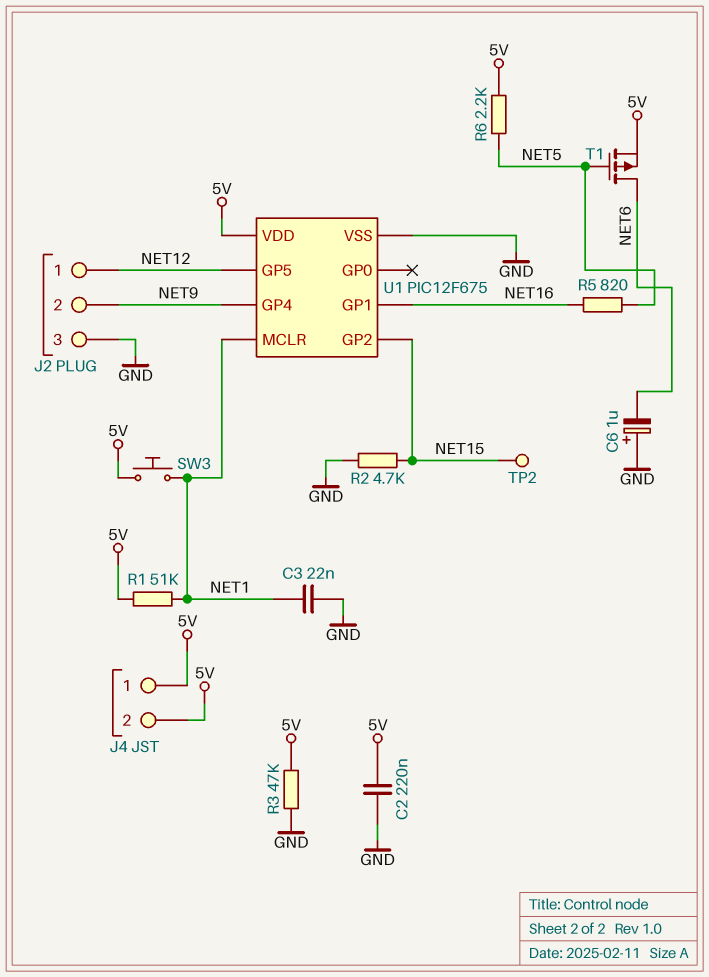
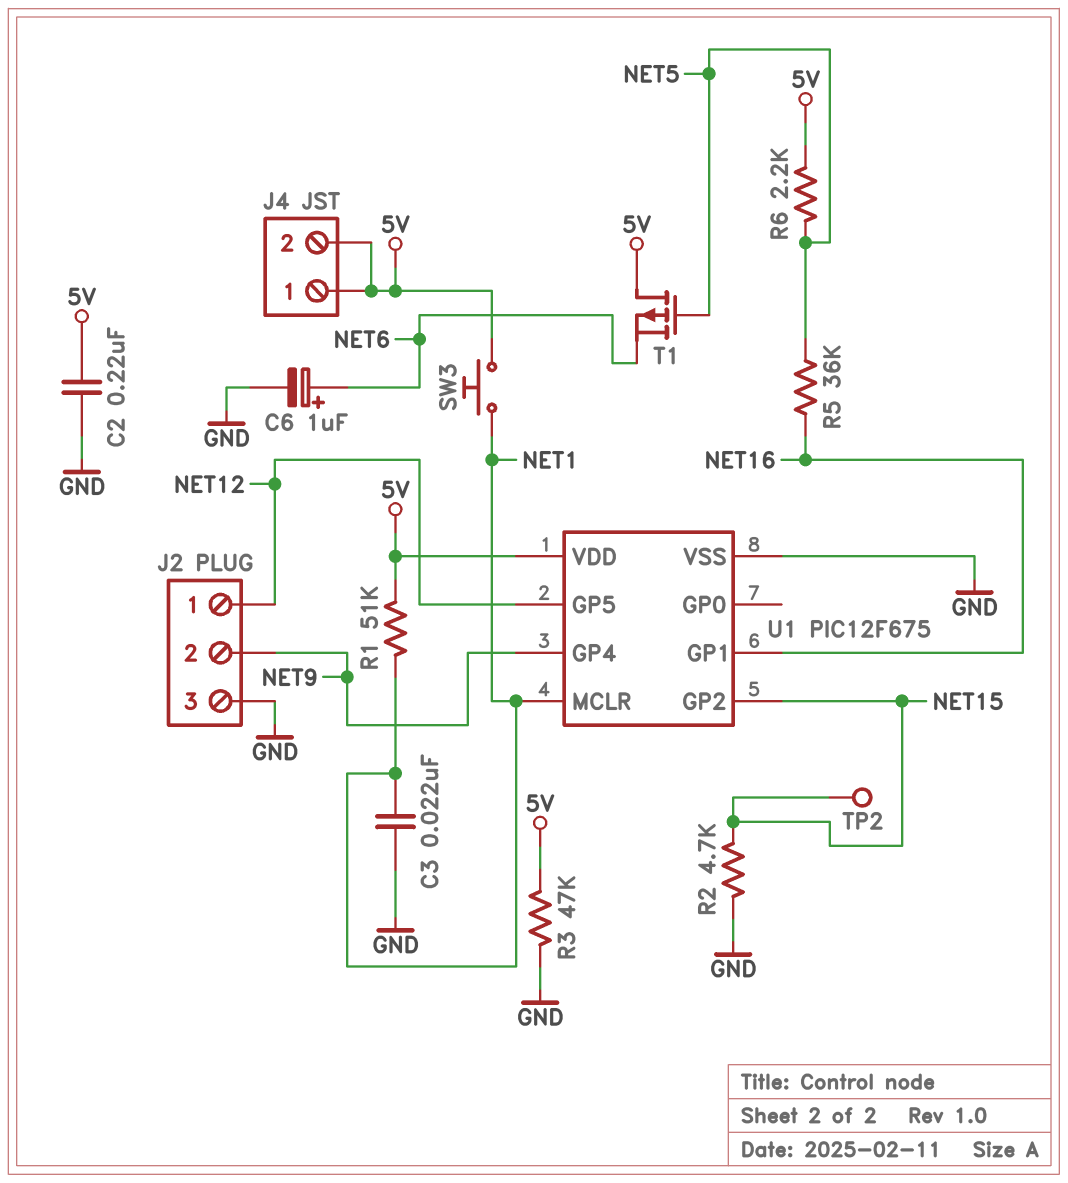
C6: 1uF (plus GND, minus NET6) -> 1uF (plus NET6, minus GND)
R5: 820 (NET5, NET16) -> 36k (NET5, NET16)
T1: PMOS (G NET5, D NET6, S 5V) -> PMOS (G NET5, D 5V, S NET6)

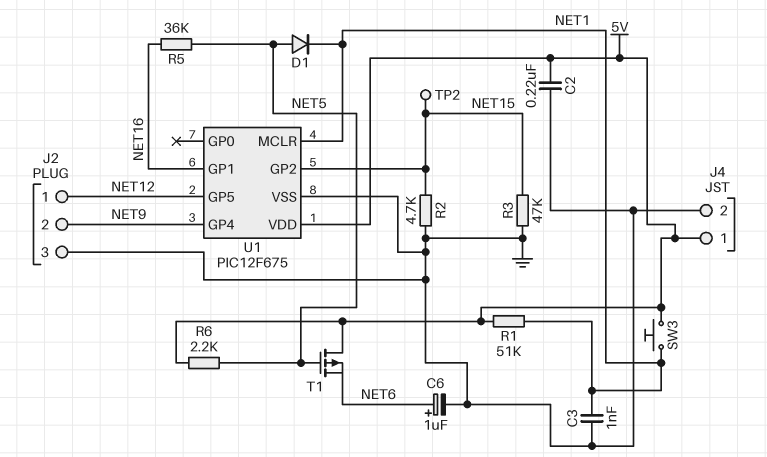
C3: 22nF (GND, NET1) -> 1nF (GND, NET1)
D1: none -> diode (A NET5, K NET1)
J4 pin 2: 5V -> GND
R3: 47k (5V, GND) -> 47k (GND, NET15)

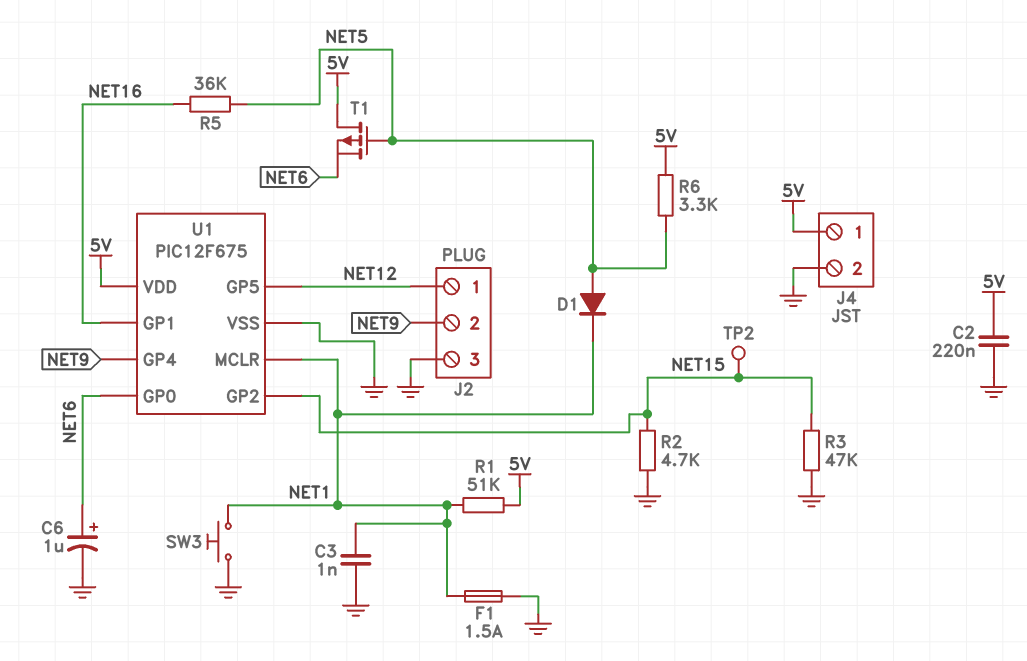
F1: none -> 1.5A (GND, NET1)
R6: 2.2k (5V, NET5) -> 3.3k (5V, NET5)
SW3: button (5V, NET1) -> button (GND, NET1)
U1 pin GP0: none -> NET6

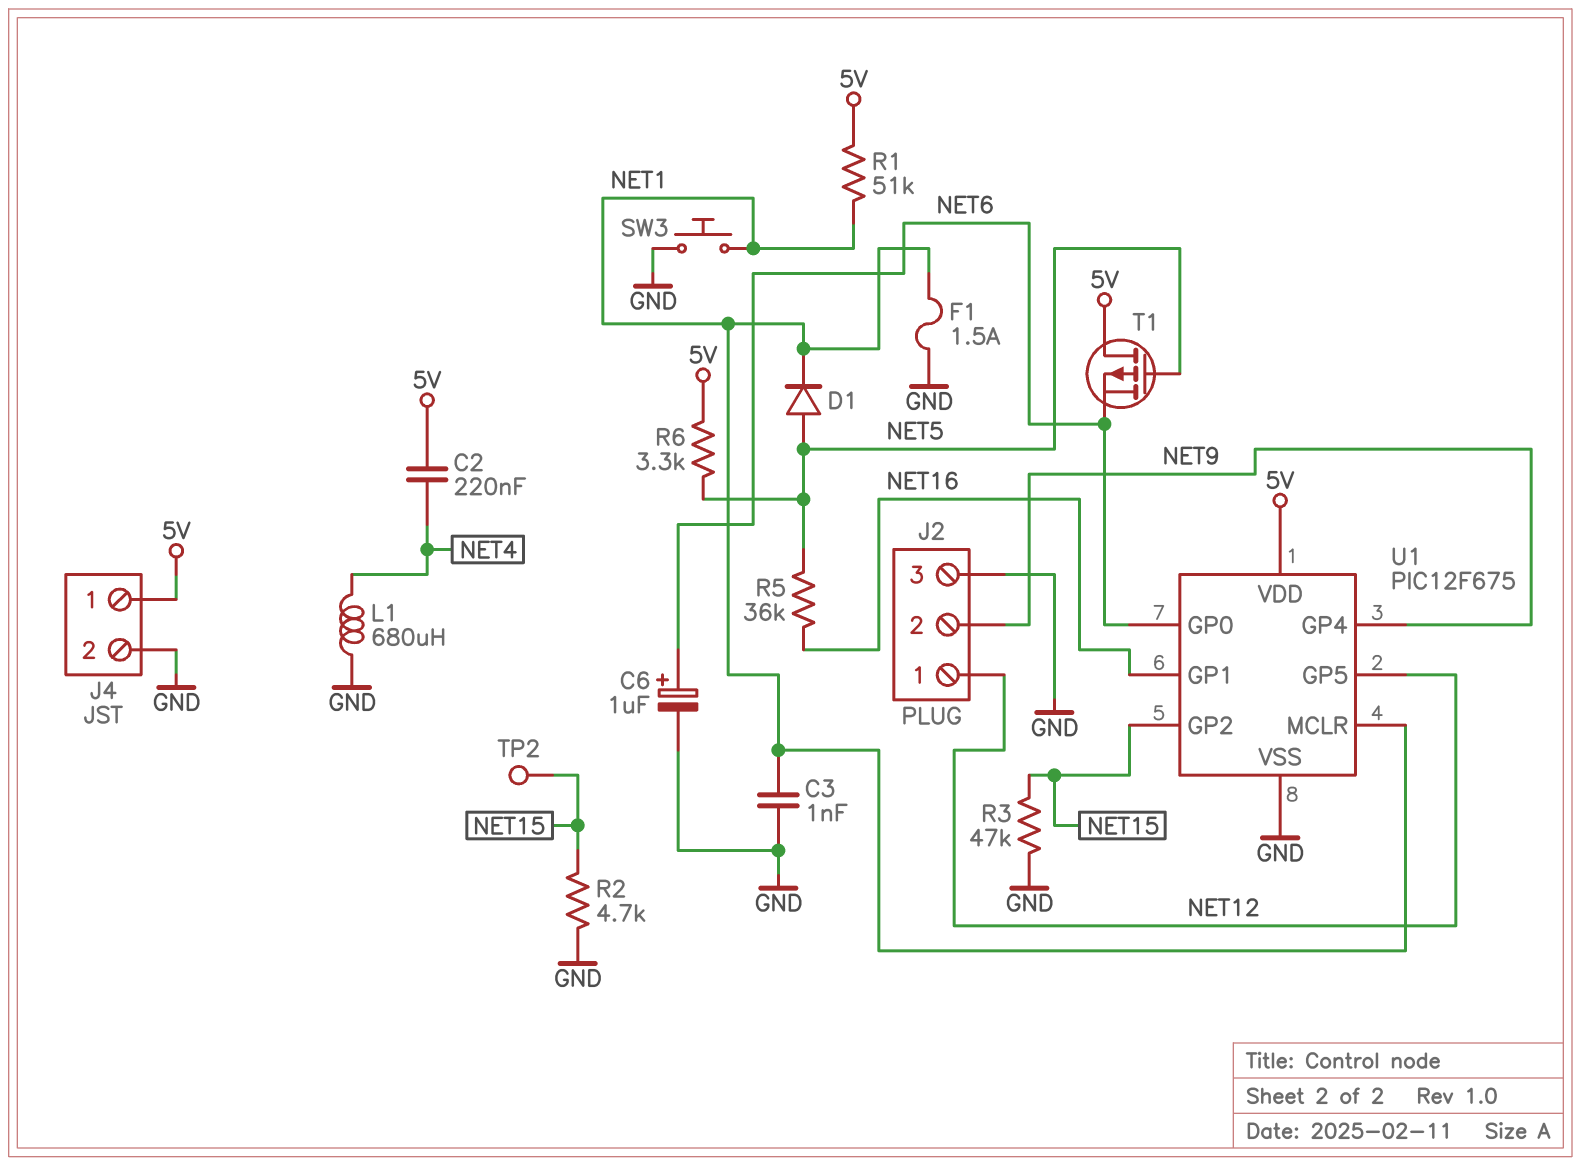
C2: 220nF (5V, GND) -> 220nF (5V, NET4)
L1: none -> 680uH (GND, NET4)

